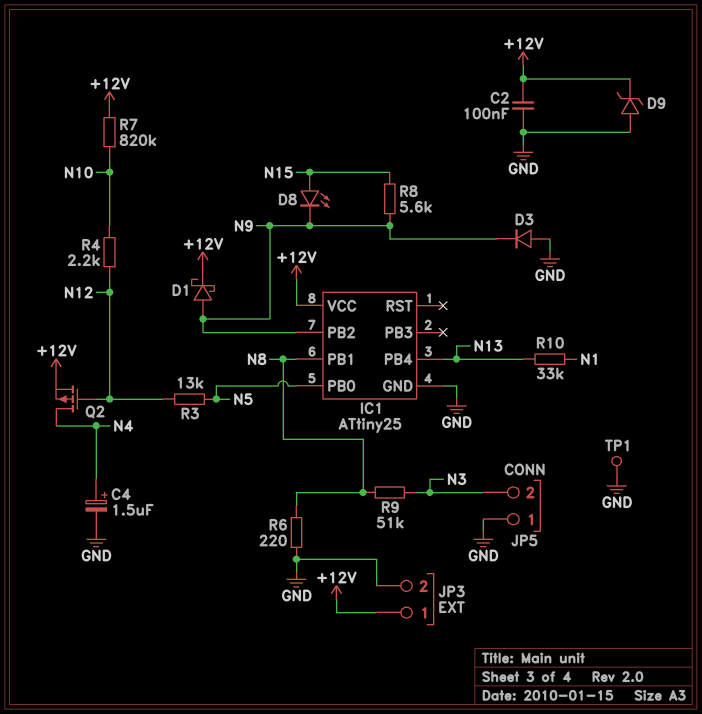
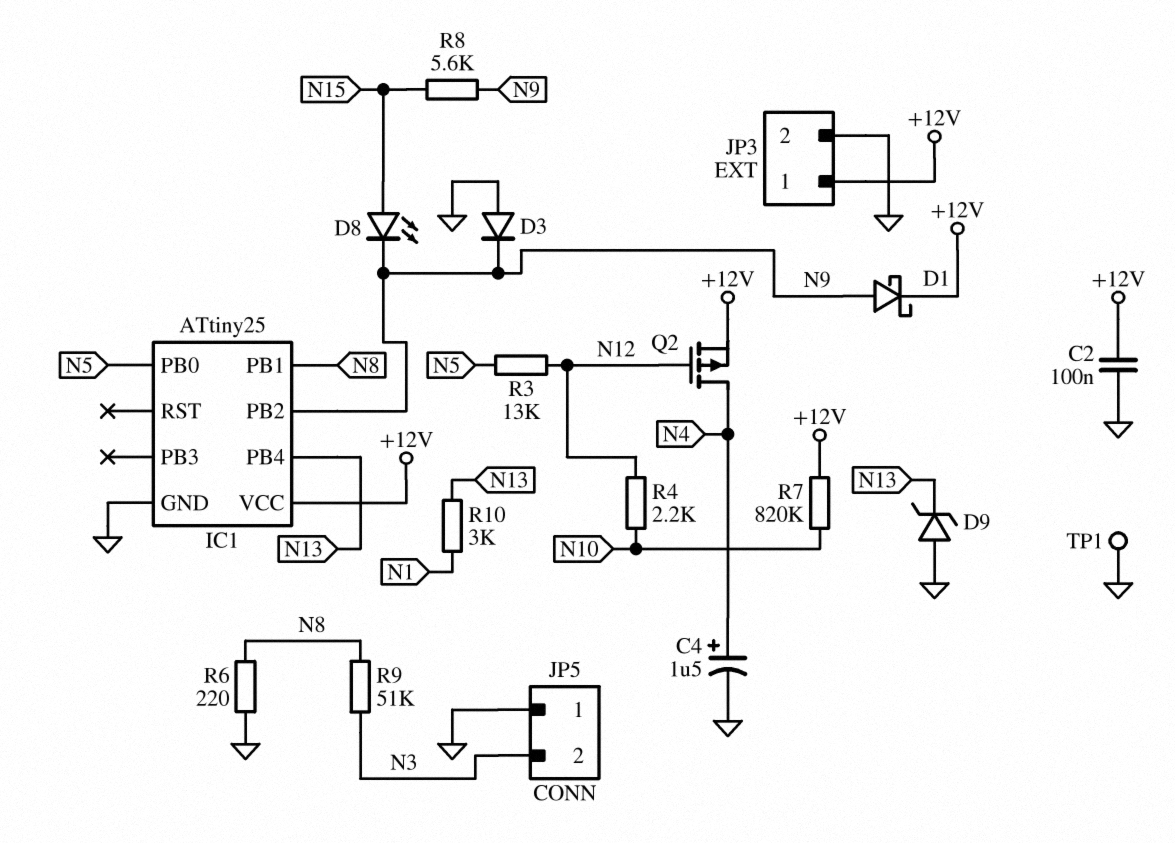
D9: zener (A GND, K +12V) -> zener (A GND, K N13)
R10: 33k (N1, N13) -> 3k (N1, N13)

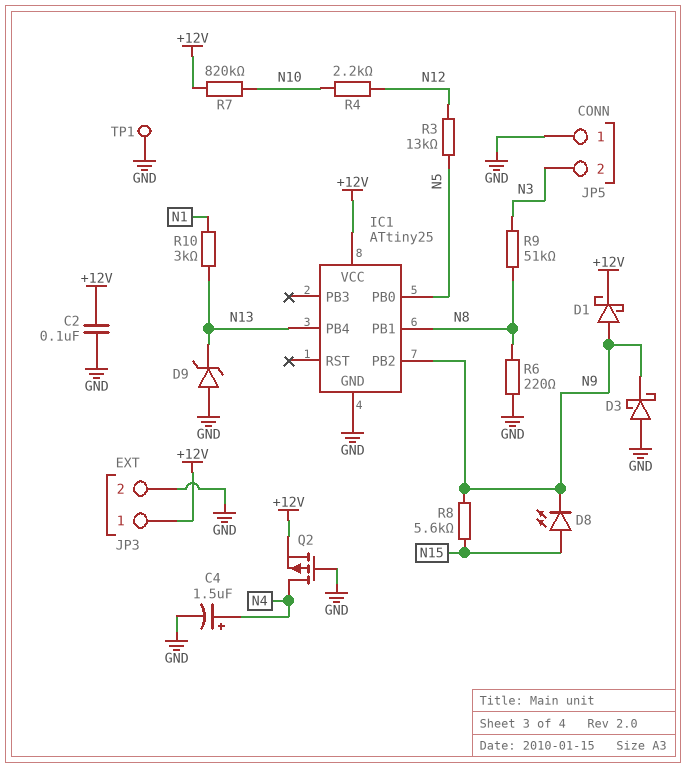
D3: diode (A GND, K N9) -> schottky (A GND, K N9)
Q2: PMOS (G N12, D N4, S +12V) -> PMOS (G GND, D N4, S +12V)

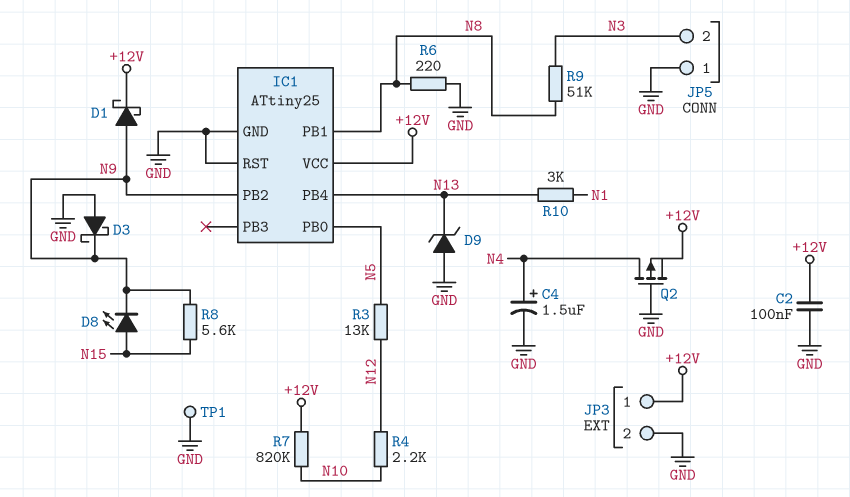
IC1 pin RST: none -> GND

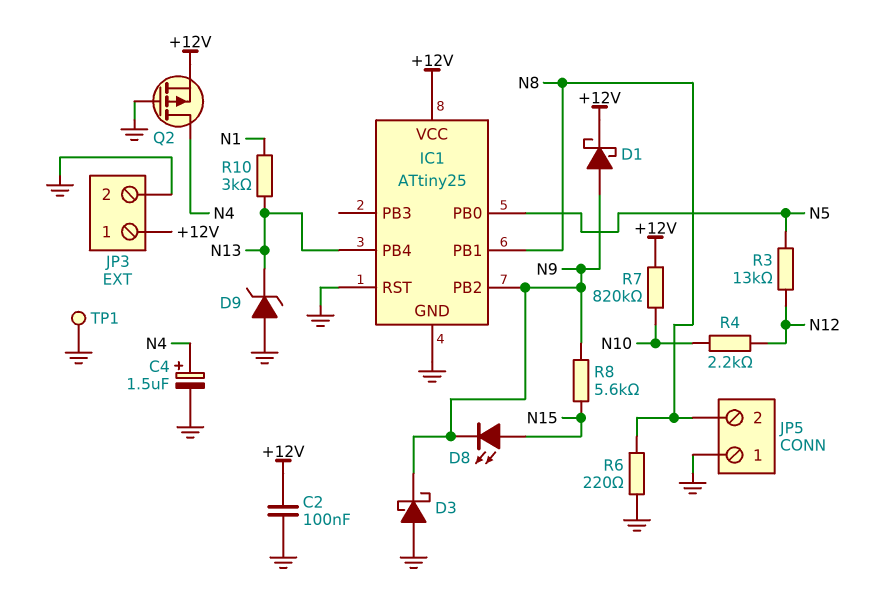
JP5 pin 2: N3 -> N8
R9: 51k (N3, N8) -> none

